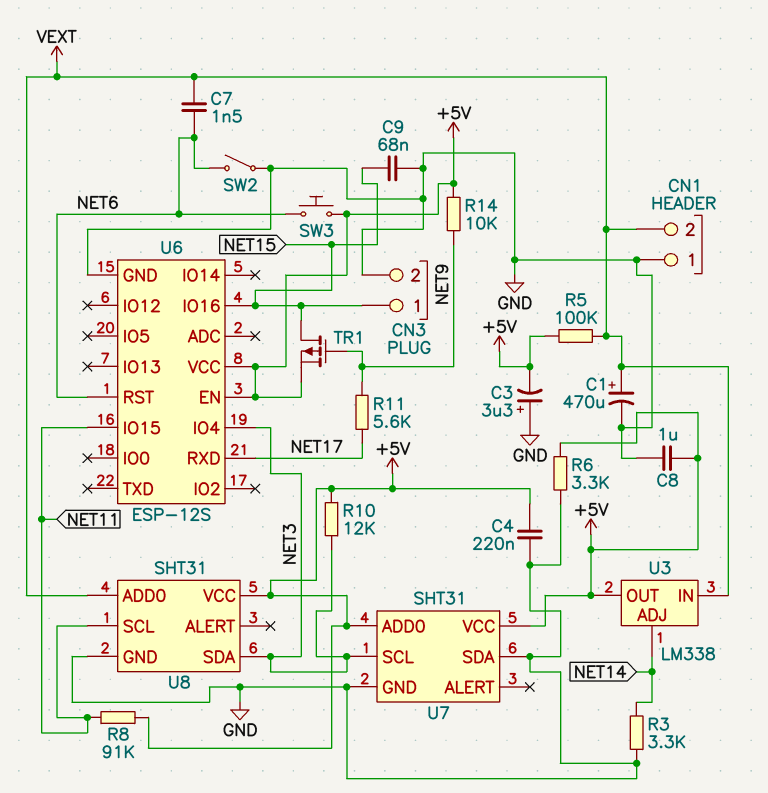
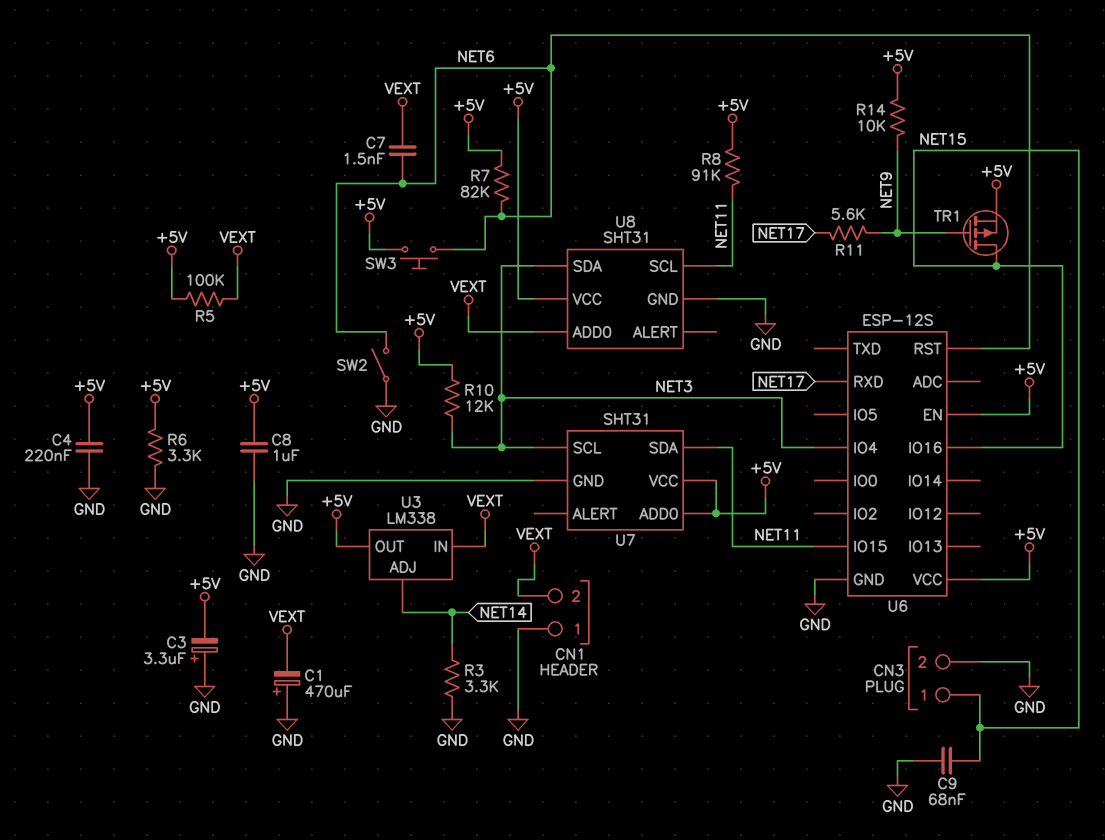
C1: 470uF (plus VEXT, minus GND) -> 470uF (plus GND, minus VEXT)
R7: none -> 82k (+5V, NET6)
U7 pin SDA: GND -> NET11

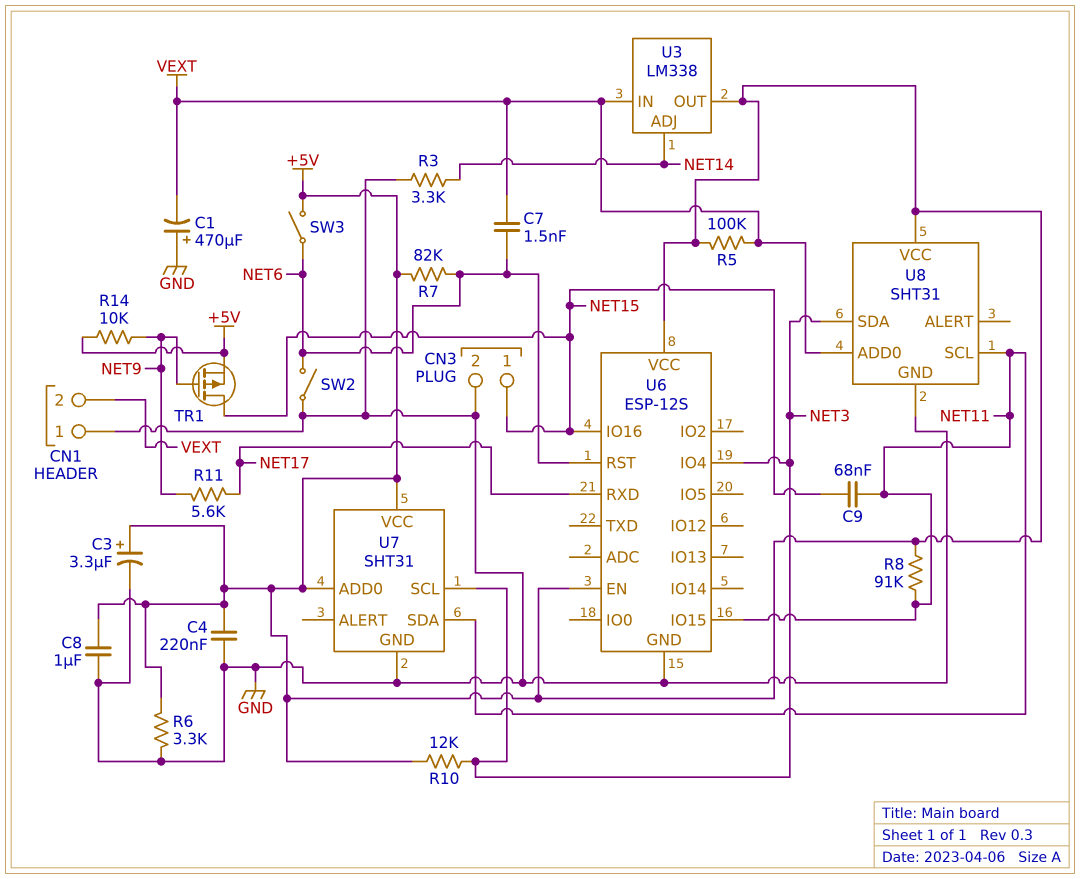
C3: 3.3uF (plus GND, minus +5V) -> 3.3uF (plus +5V, minus GND)
C9: 68nF (GND, NET15) -> 68nF (NET11, NET15)
SW3: button (+5V, NET6) -> switch (+5V, NET6)

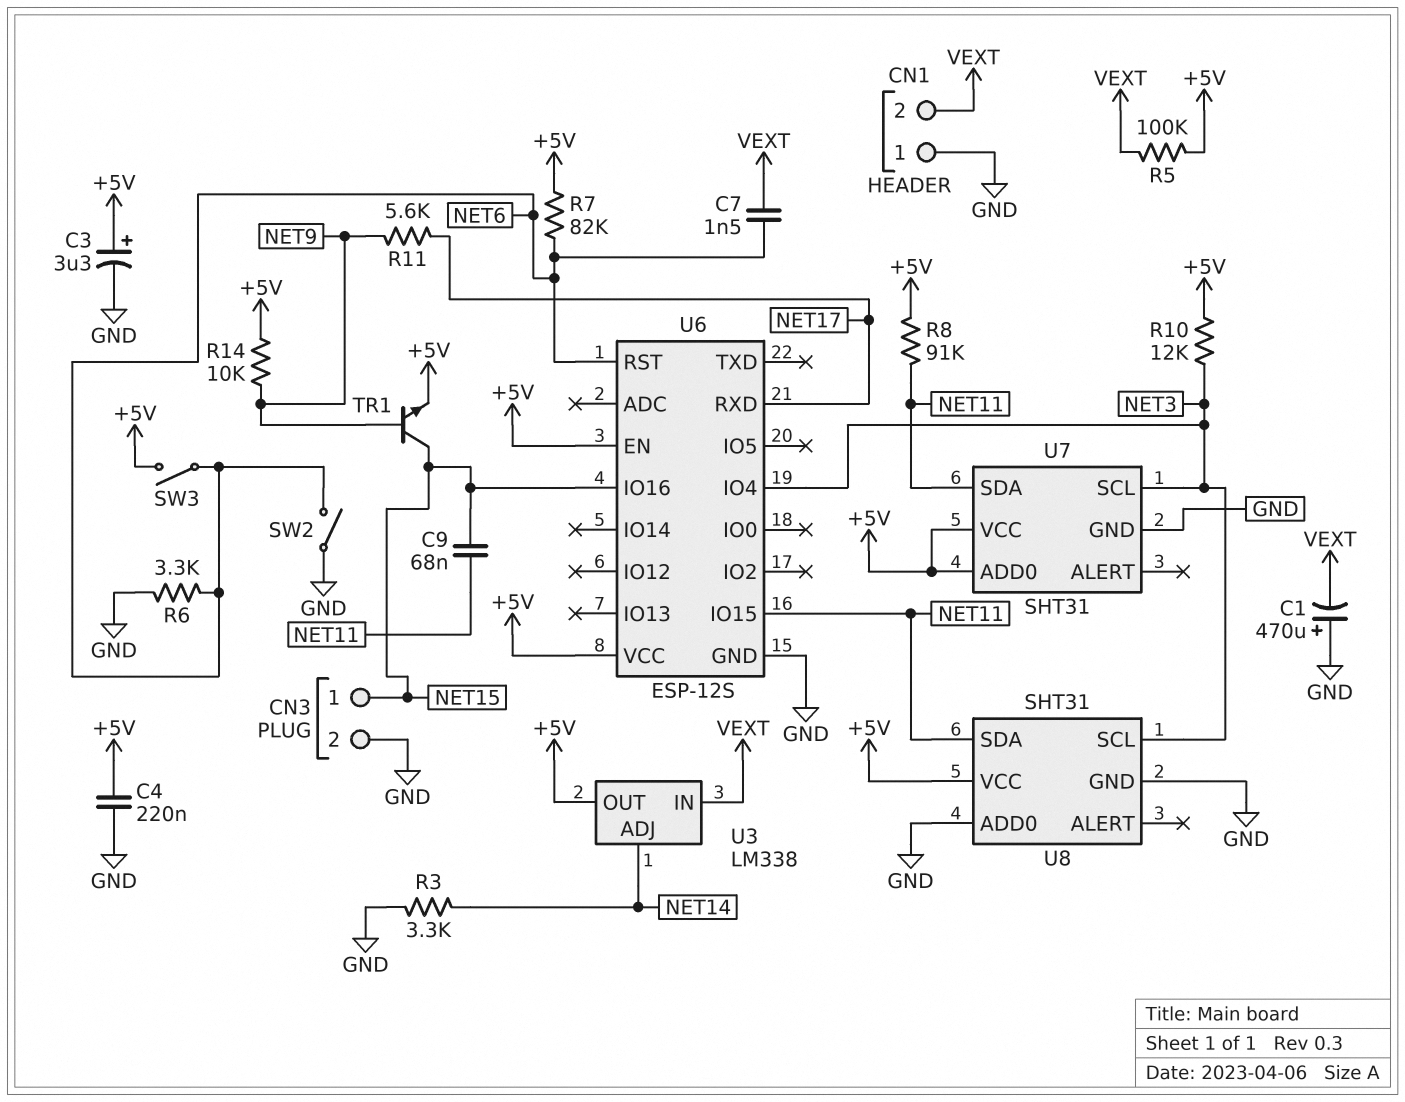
C8: 1uF (+5V, GND) -> none
R6: 3.3k (+5V, GND) -> 3.3k (GND, NET6)
TR1: PMOS (G NET9, D NET15, S +5V) -> NPN (B NET9, C NET15, E +5V)
U8 pin ADD0: VEXT -> GND
U8 pin SCL: NET11 -> NET3
U8 pin SDA: NET3 -> NET11

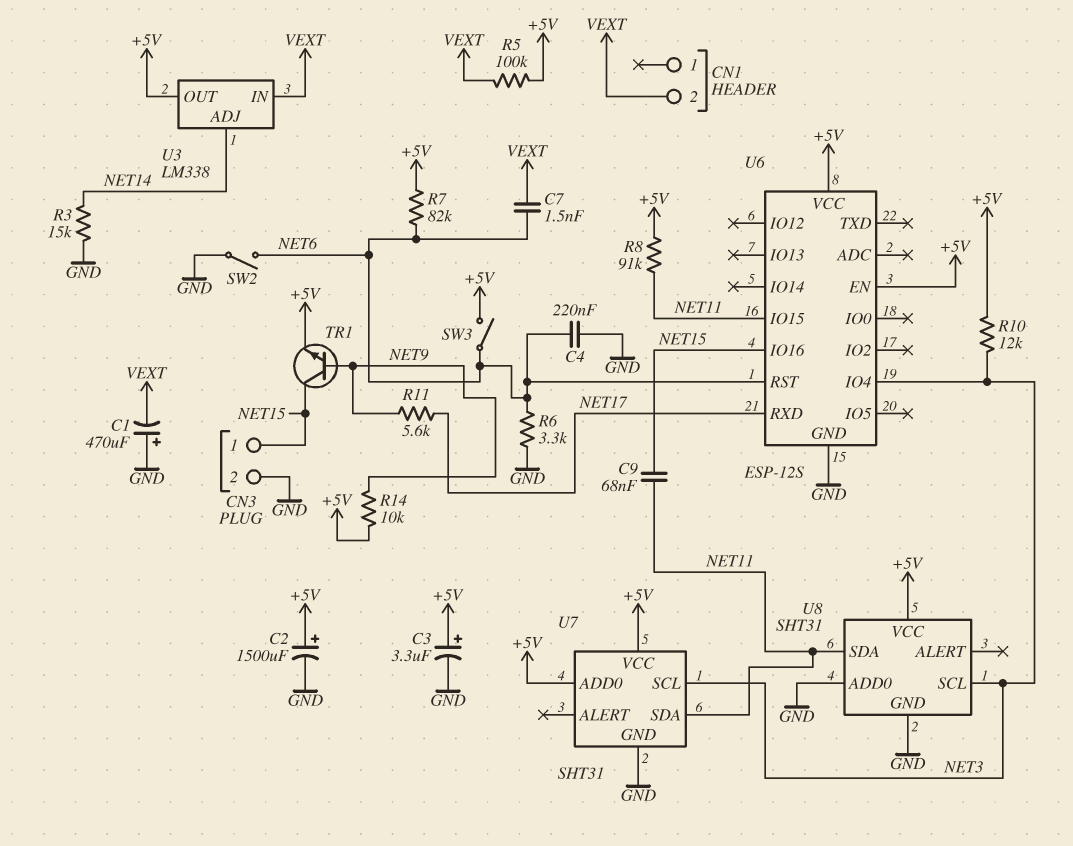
C2: none -> 1500uF (plus +5V, minus GND)
C4: 220nF (+5V, GND) -> 220nF (GND, NET6)
CN1 pin 1: GND -> none
R3: 3.3k (GND, NET14) -> 15k (GND, NET14)

